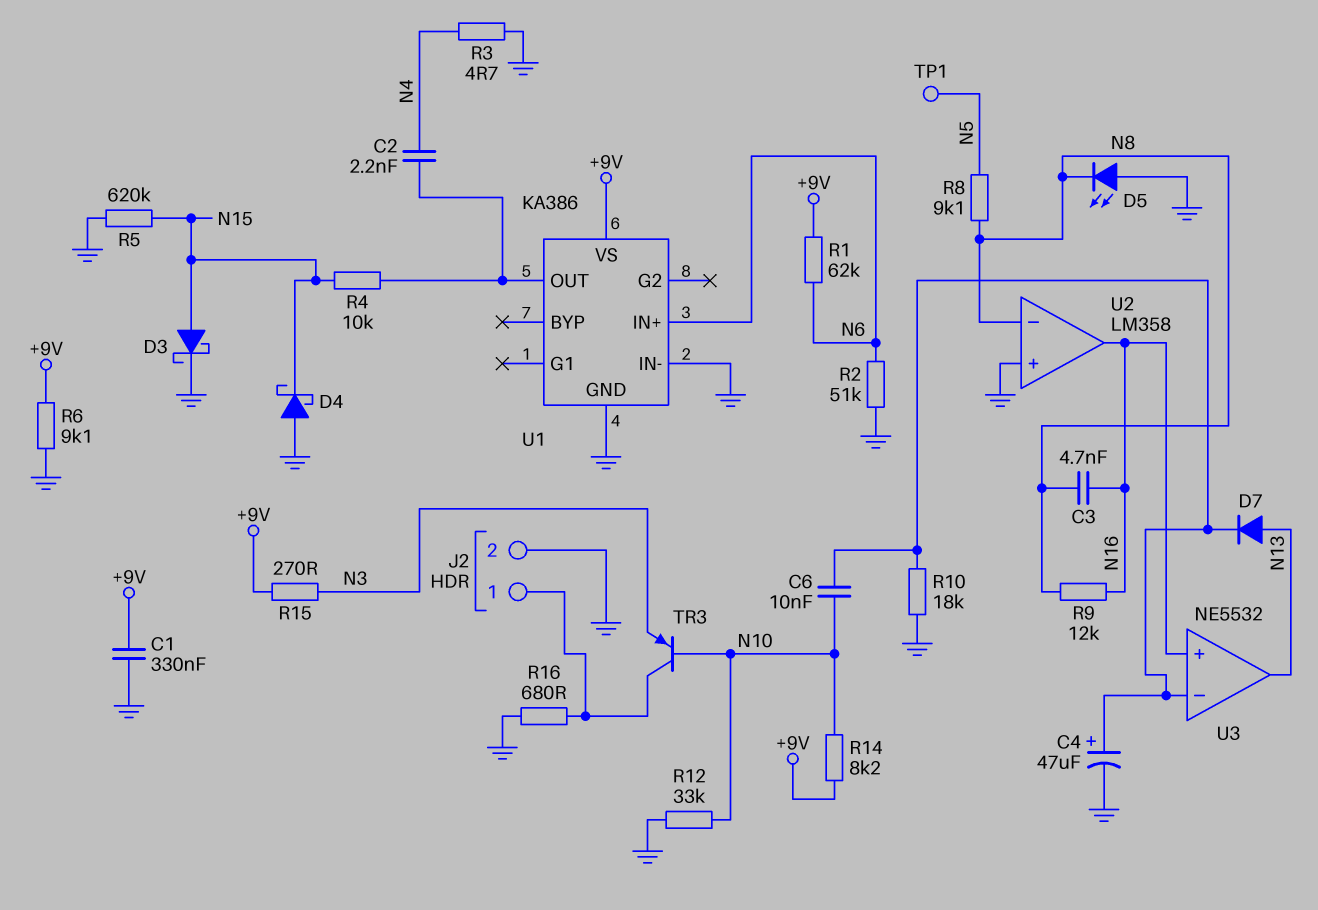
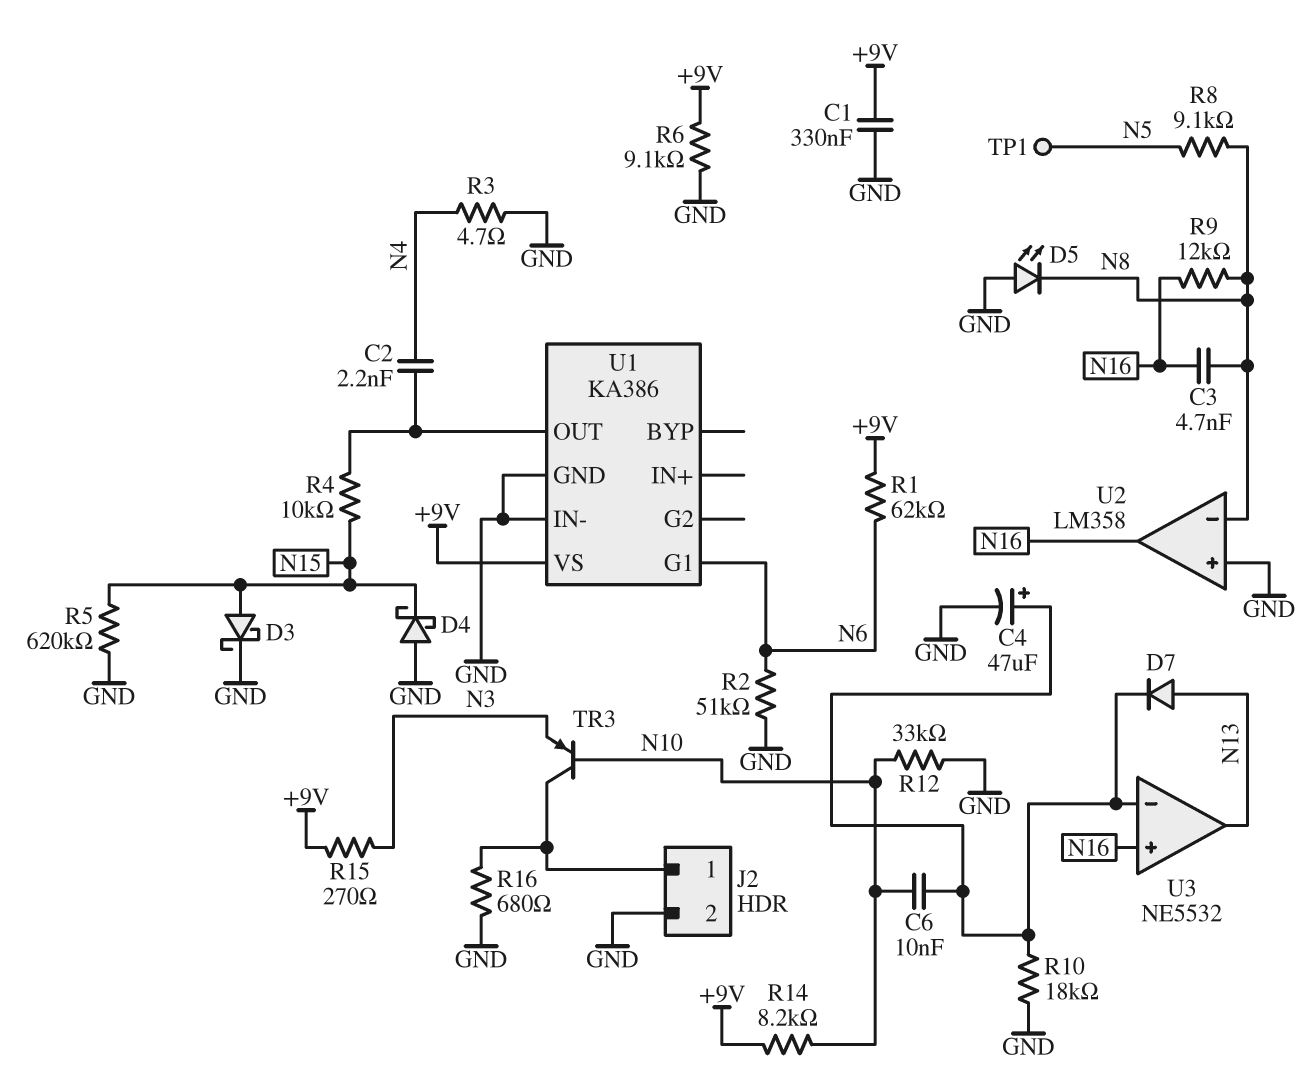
U1 pin G1: none -> N6
U1 pin IN+: N6 -> none

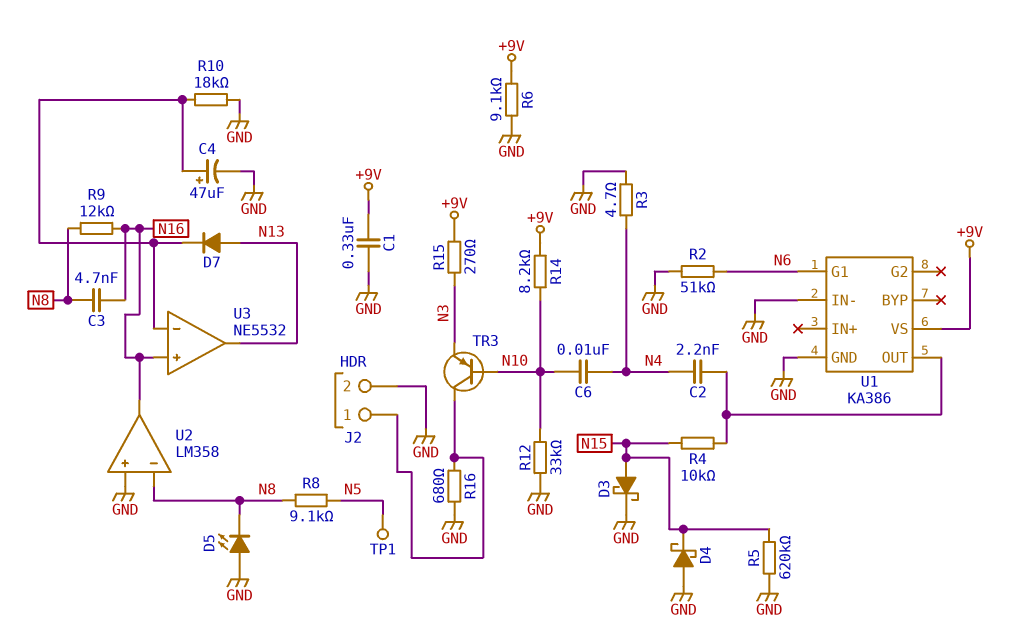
C6: 10nF (N10, U3/in-) -> 10nF (N4, N10)
R1: 62k (+9V, N6) -> none

